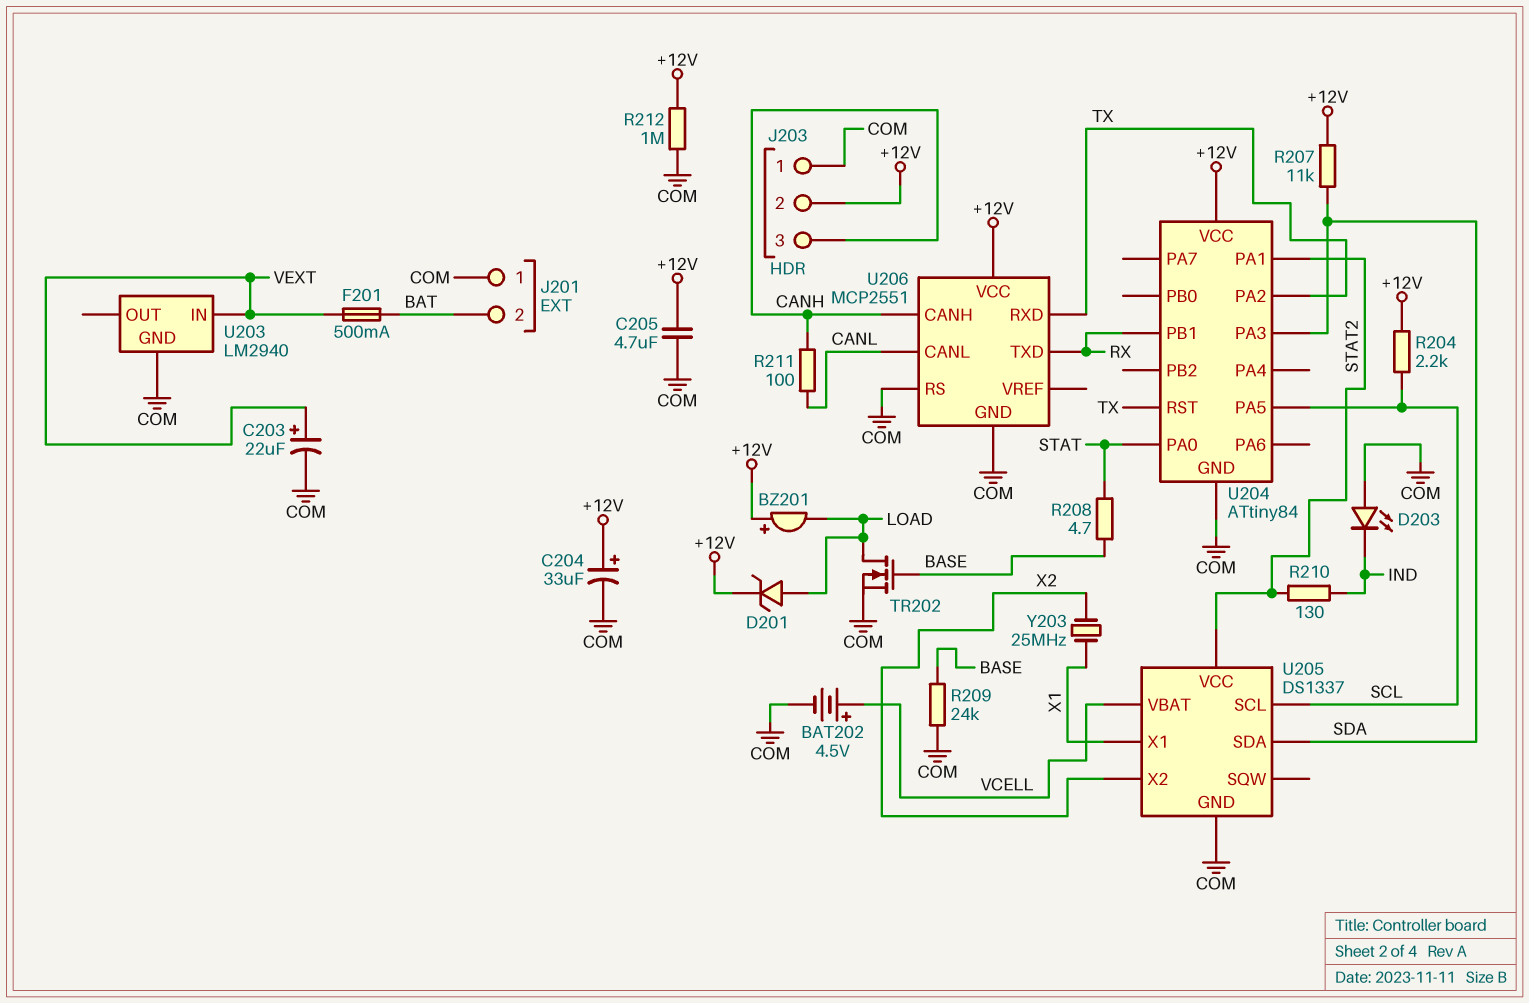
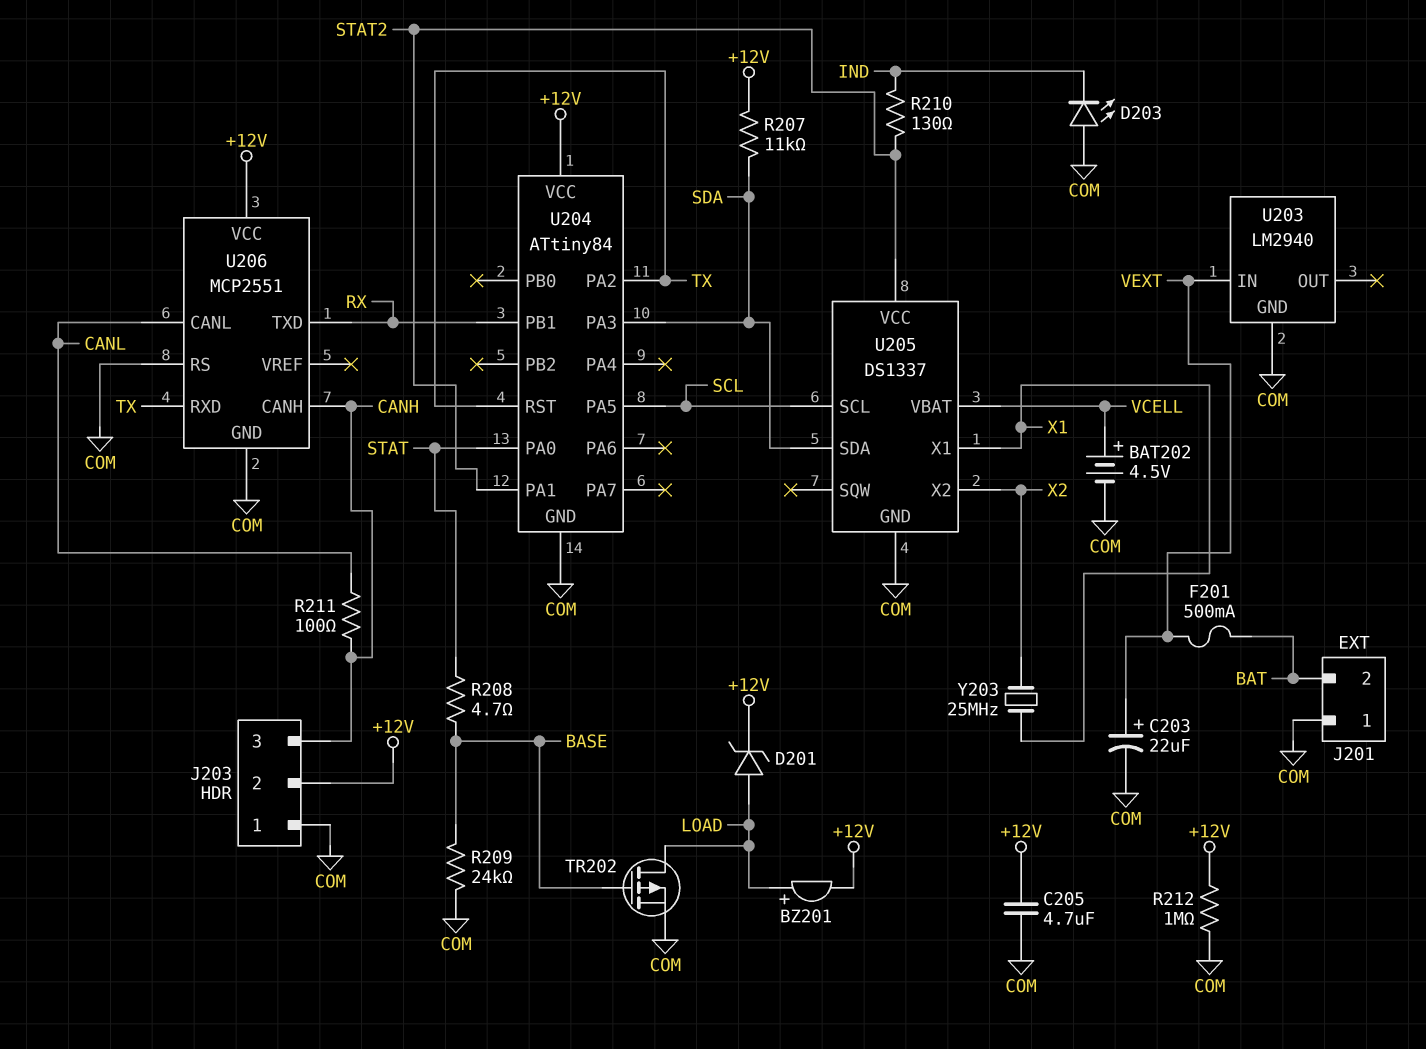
BZ201: buzzer (plus +12V, minus LOAD) -> buzzer (plus LOAD, minus +12V)
C204: 33uF (plus +12V, minus COM) -> none
R204: 2.2k (+12V, SCL) -> none
TR202: NMOS (G BASE, D LOAD, S COM) -> PMOS (G BASE, D LOAD, S COM)

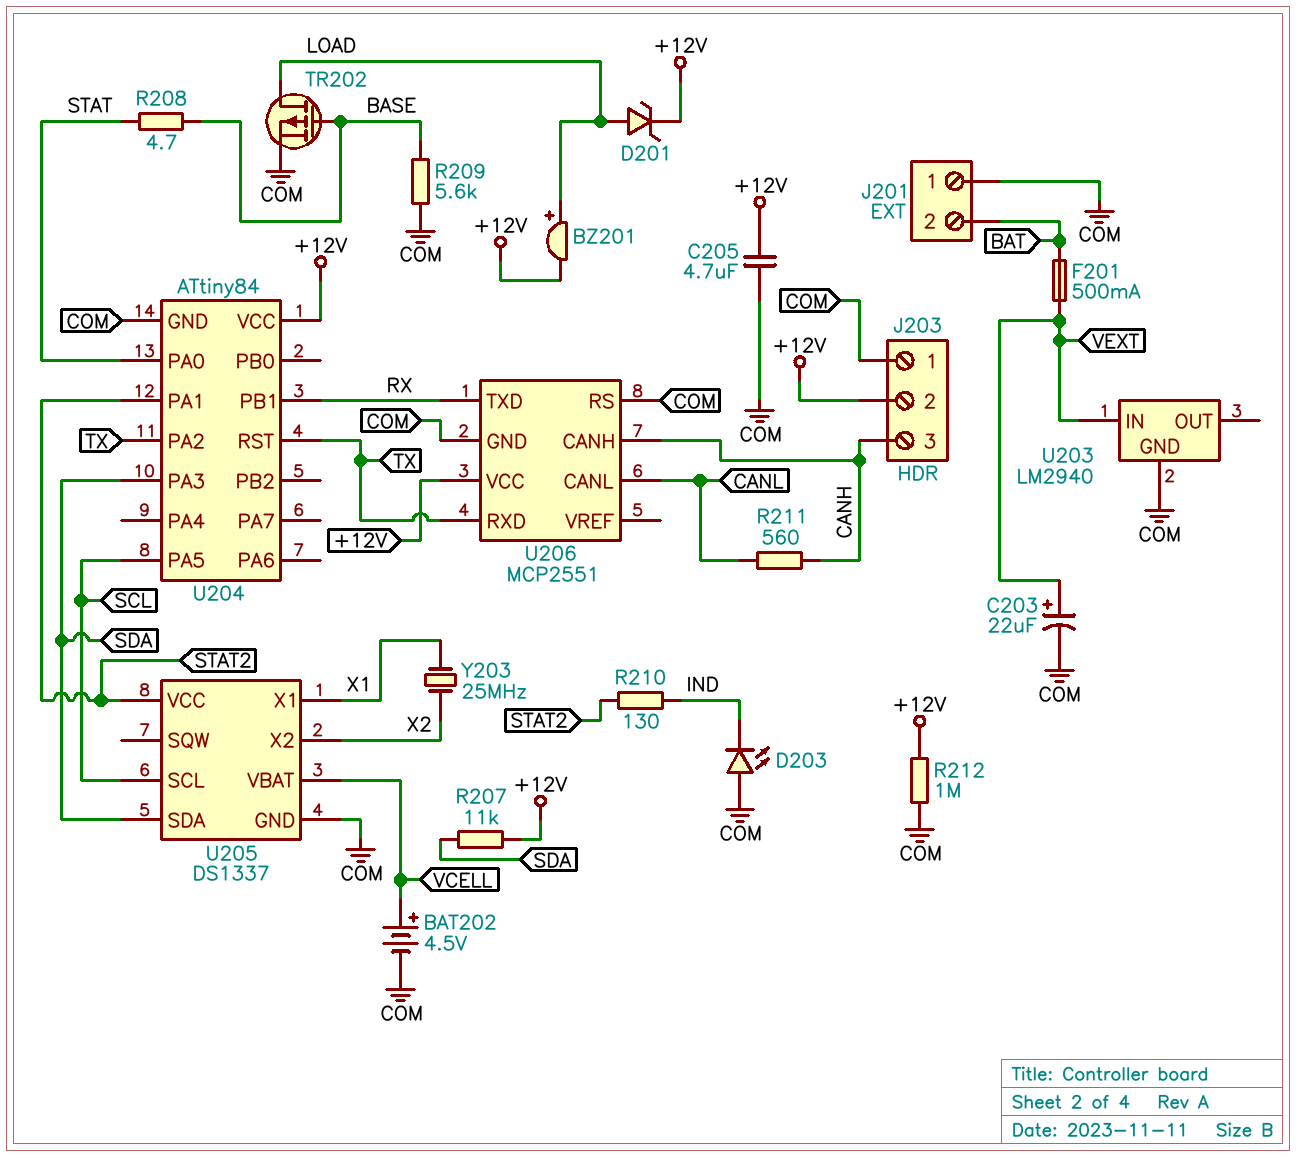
R209: 24k (BASE, COM) -> 5.6k (BASE, COM)
R211: 100 (CANH, CANL) -> 560 (CANH, CANL)

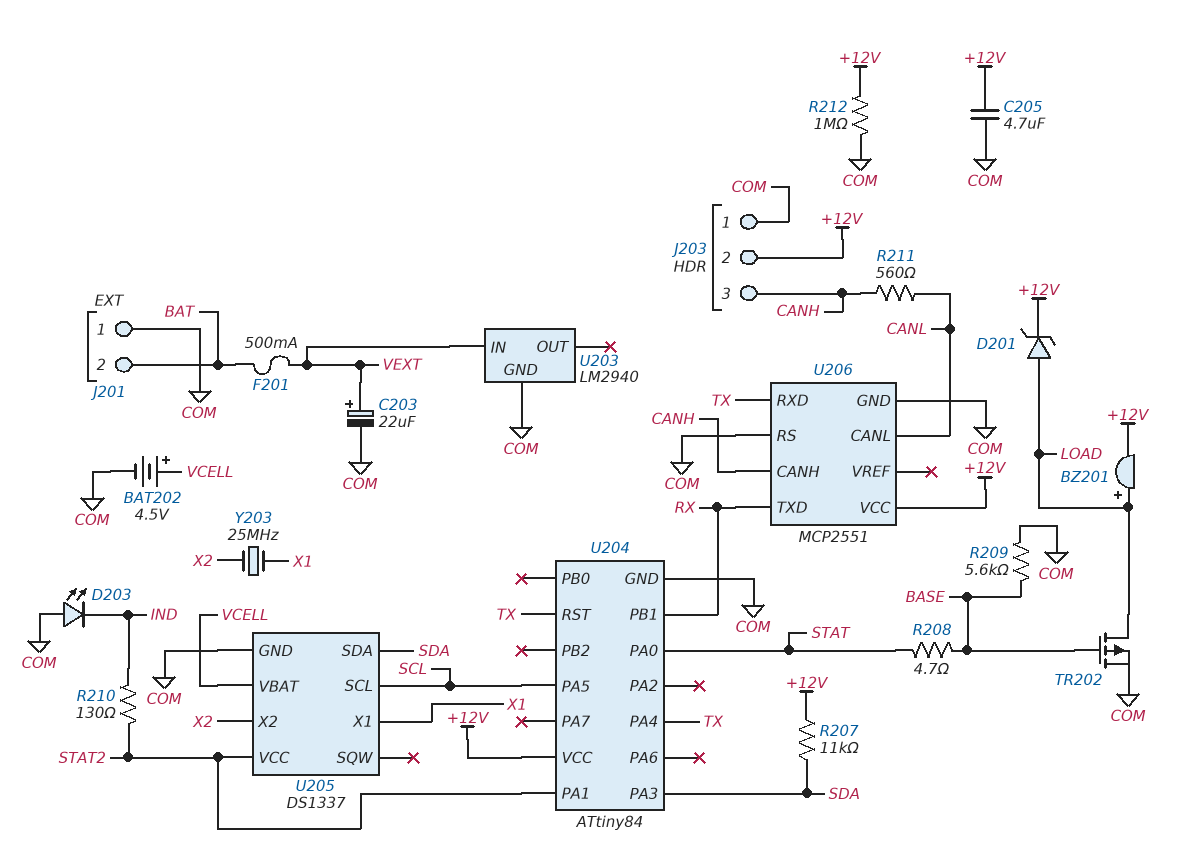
U204 pin PA2: TX -> none
U204 pin PA4: none -> TX

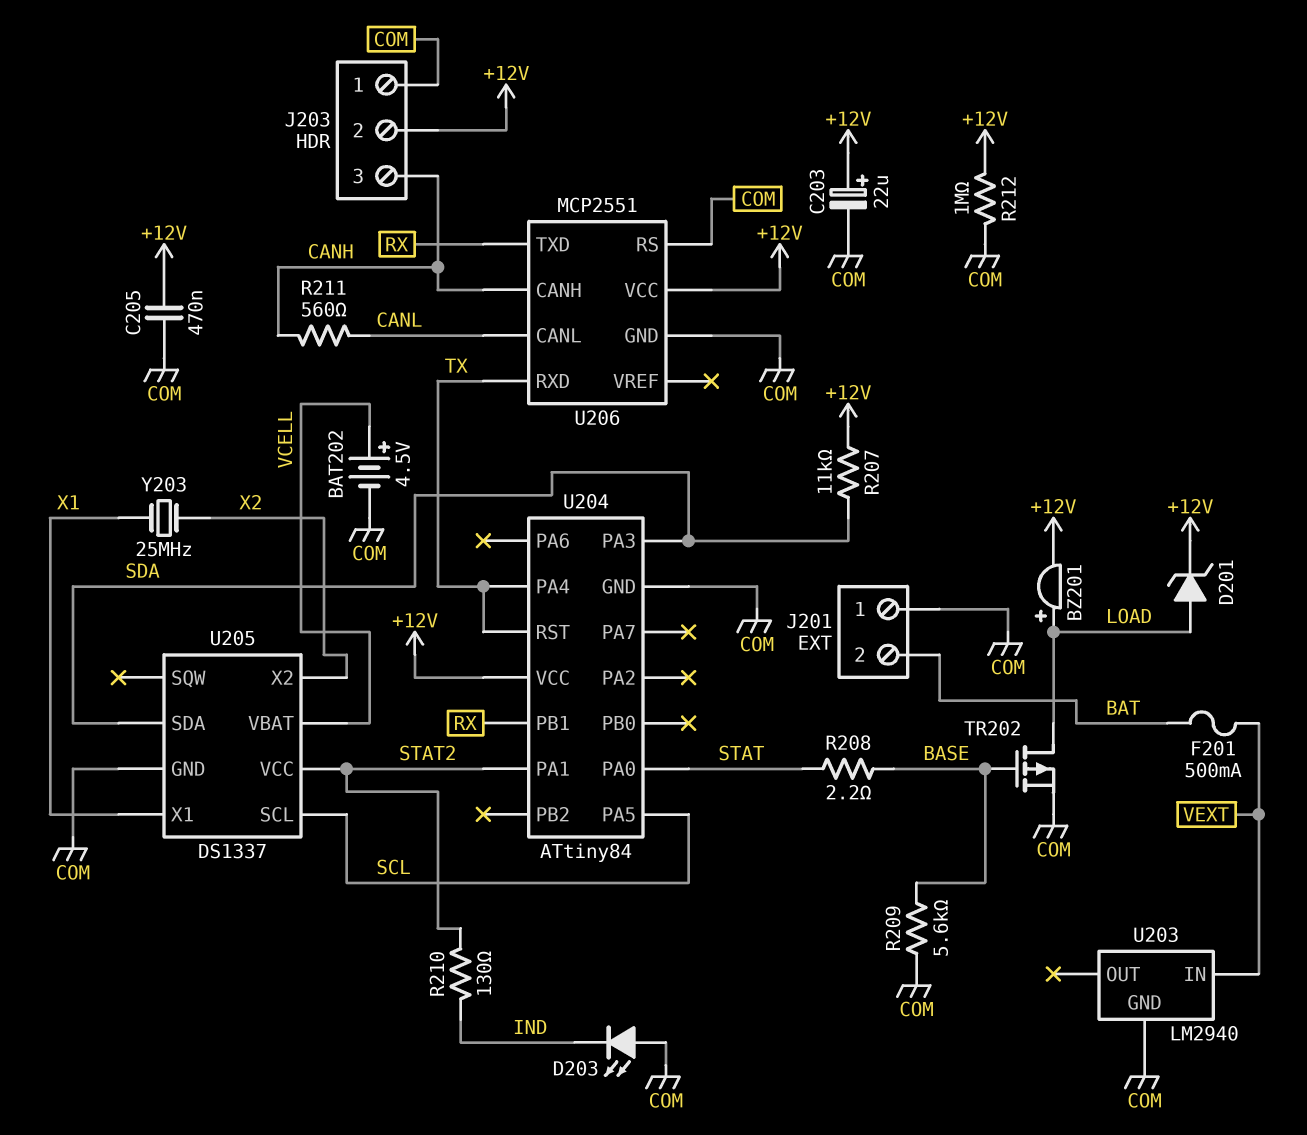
C203: 22uF (plus VEXT, minus COM) -> 22uF (plus +12V, minus COM)
C205: 4.7uF (+12V, COM) -> 470nF (+12V, COM)
R208: 4.7 (BASE, STAT) -> 2.2 (BASE, STAT)

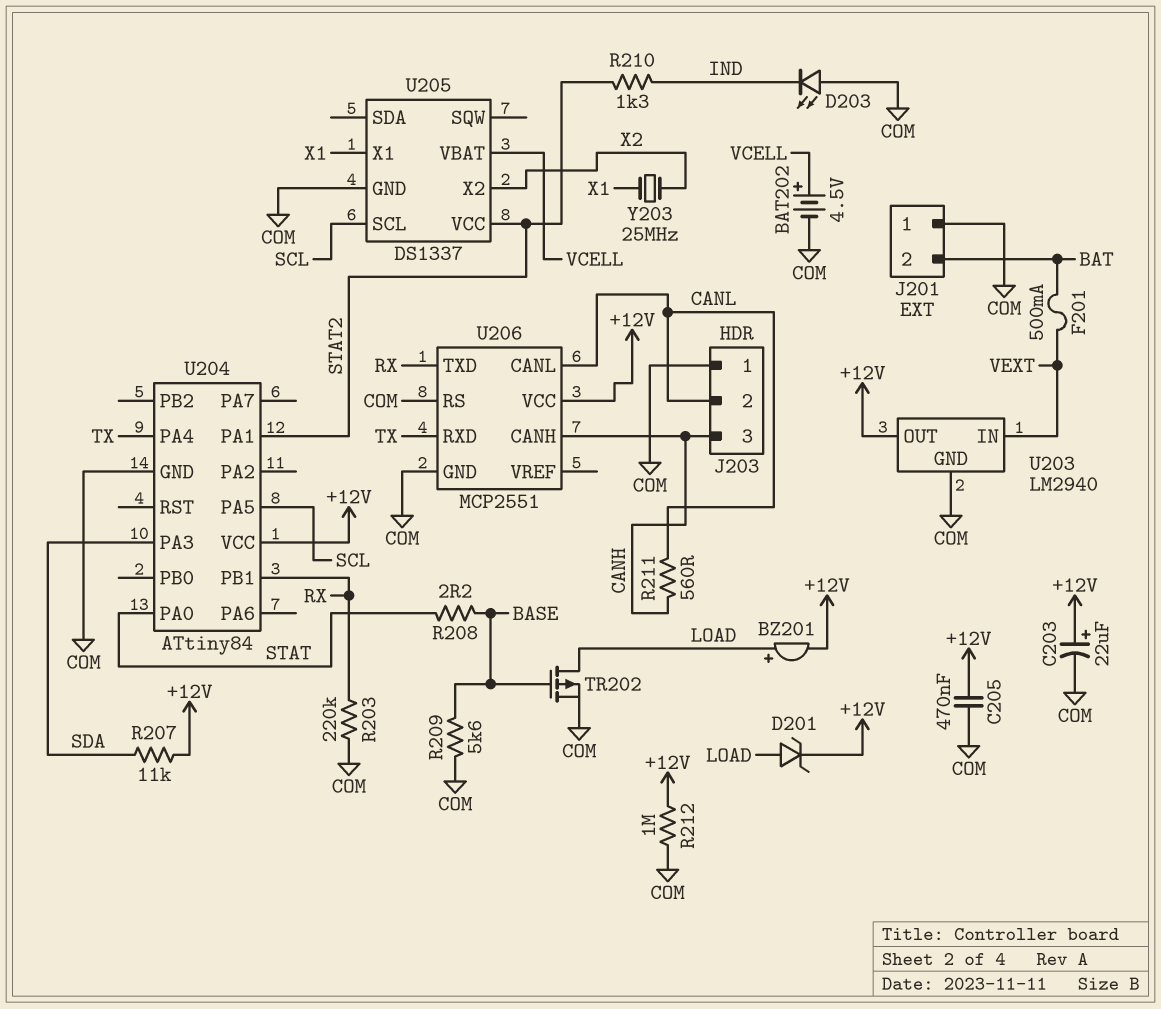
J203 pin 2: +12V -> CANL
R203: none -> 220k (COM, RX)
R210: 130 (IND, STAT2) -> 1.3k (IND, STAT2)
U203 pin OUT: none -> +12V
U204 pin RST: TX -> none
U205 pin SDA: SDA -> none

